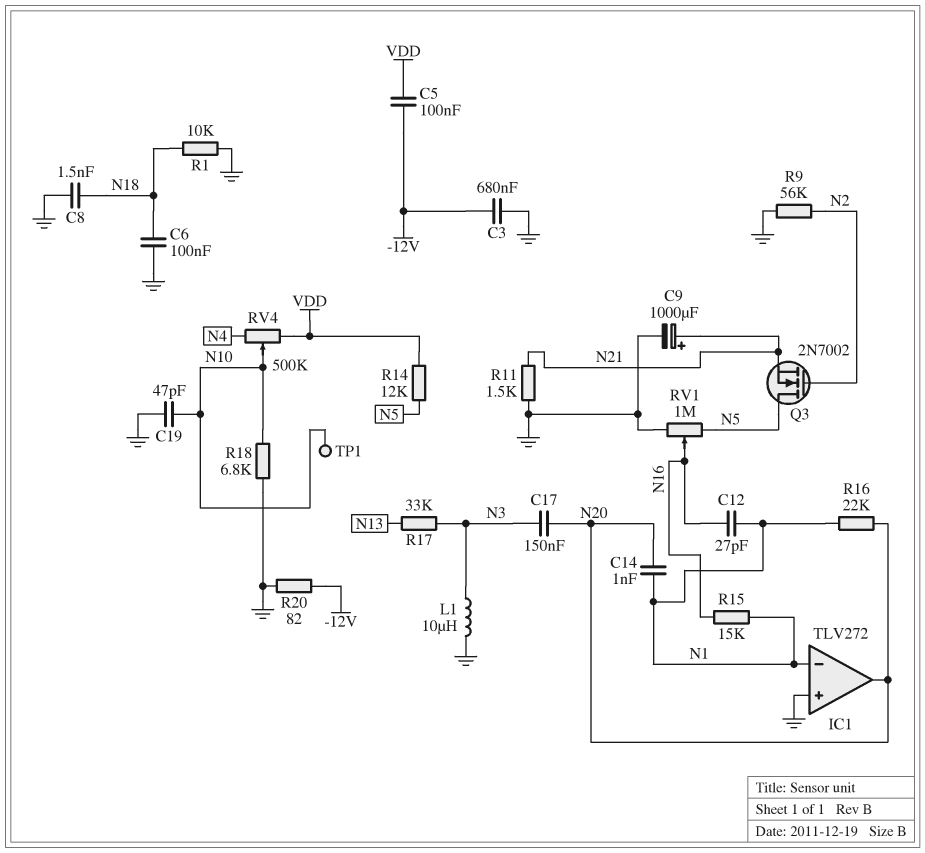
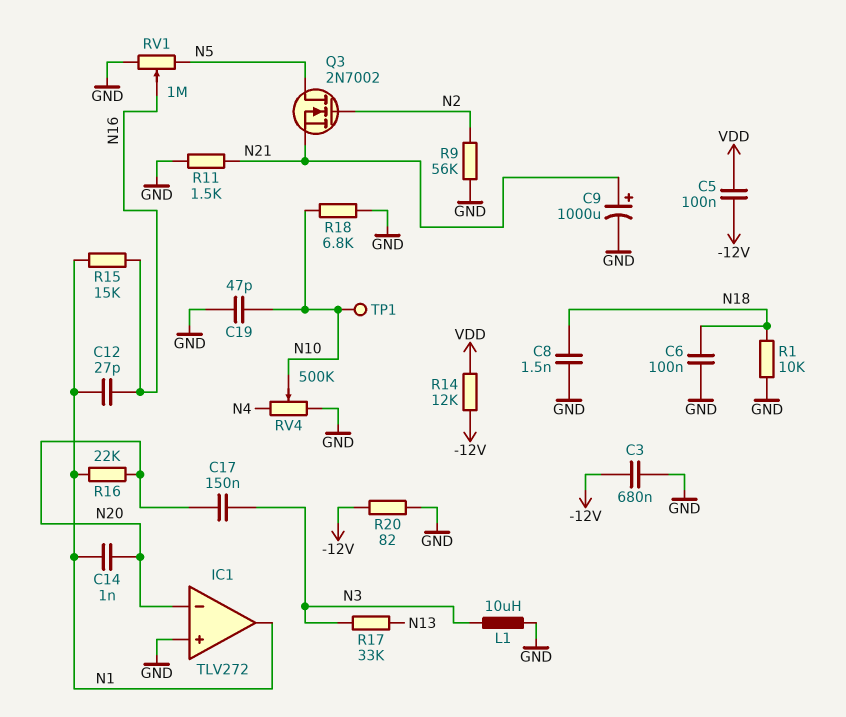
IC1 pin in-: N1 -> N20
IC1 pin out: N20 -> N1
R14: 12k (N5, VDD) -> 12k (-12V, VDD)
RV4: 500k (N4, VDD, wiper N10) -> 500k (GND, N4, wiper N10)

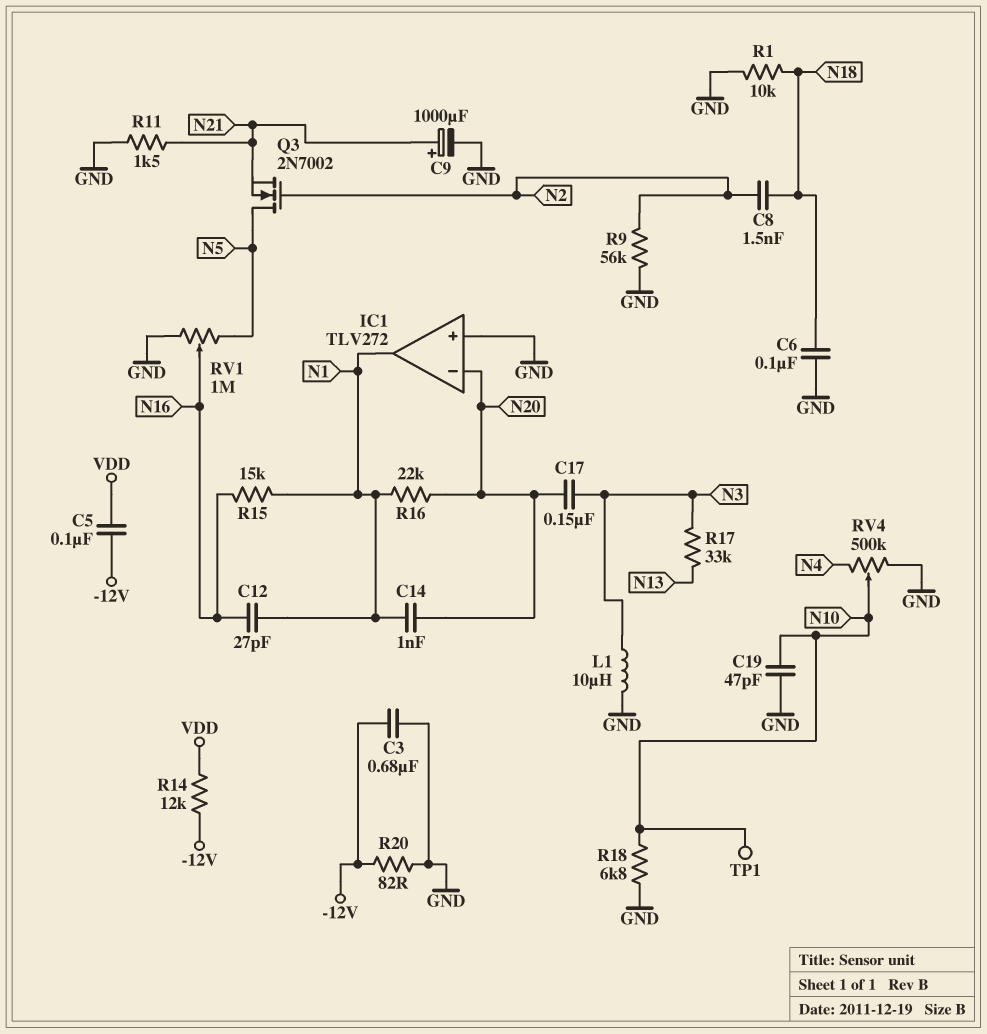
C8: 1.5nF (GND, N18) -> 1.5nF (N2, N18)

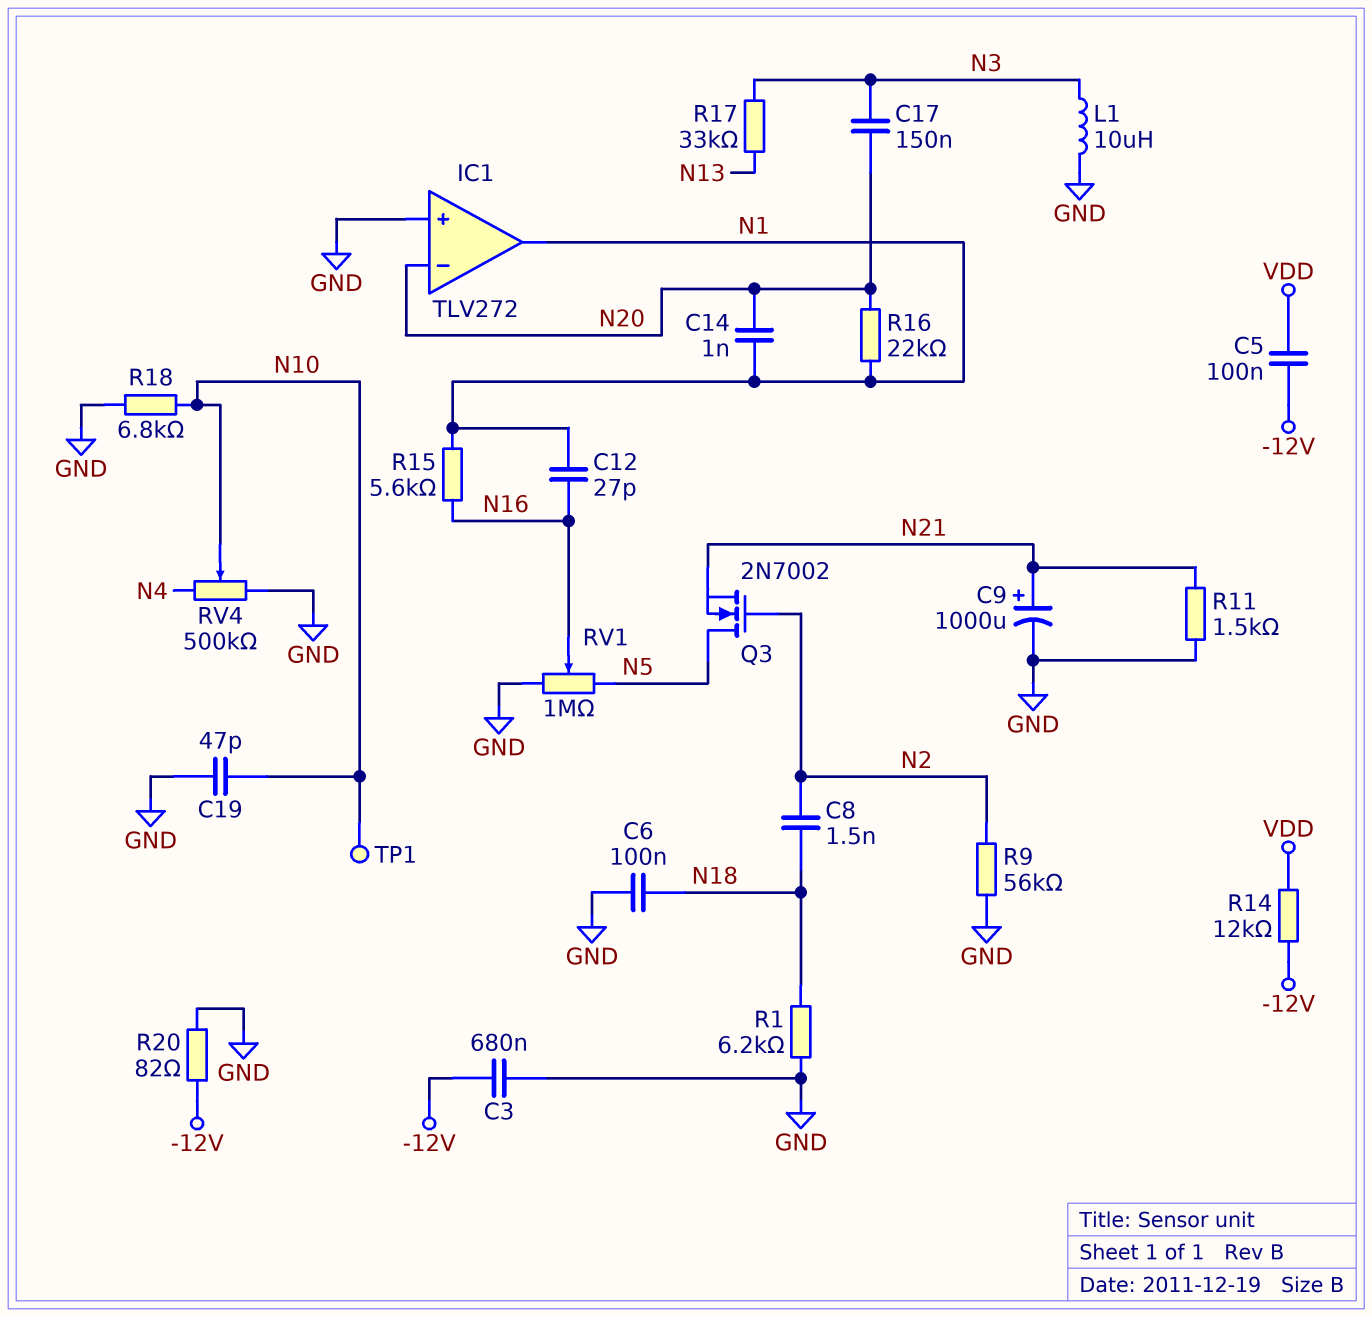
R1: 10k (GND, N18) -> 6.2k (GND, N18)
R15: 15k (N1, N16) -> 5.6k (N1, N16)

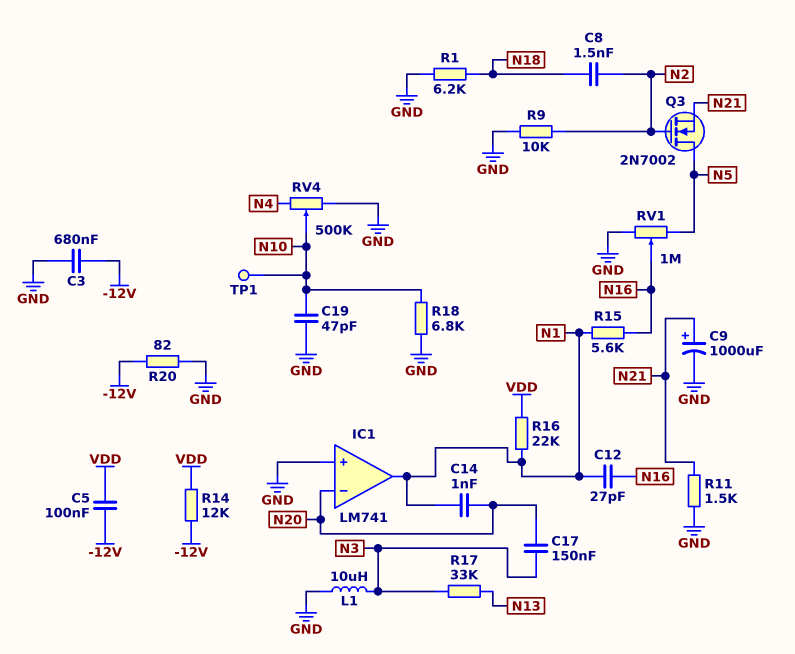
C6: 100nF (GND, N18) -> none
IC1: TLV272 -> LM741
R9: 56k (GND, N2) -> 10k (GND, N2)
R16: 22k (N1, N20) -> 22k (N1, VDD)

